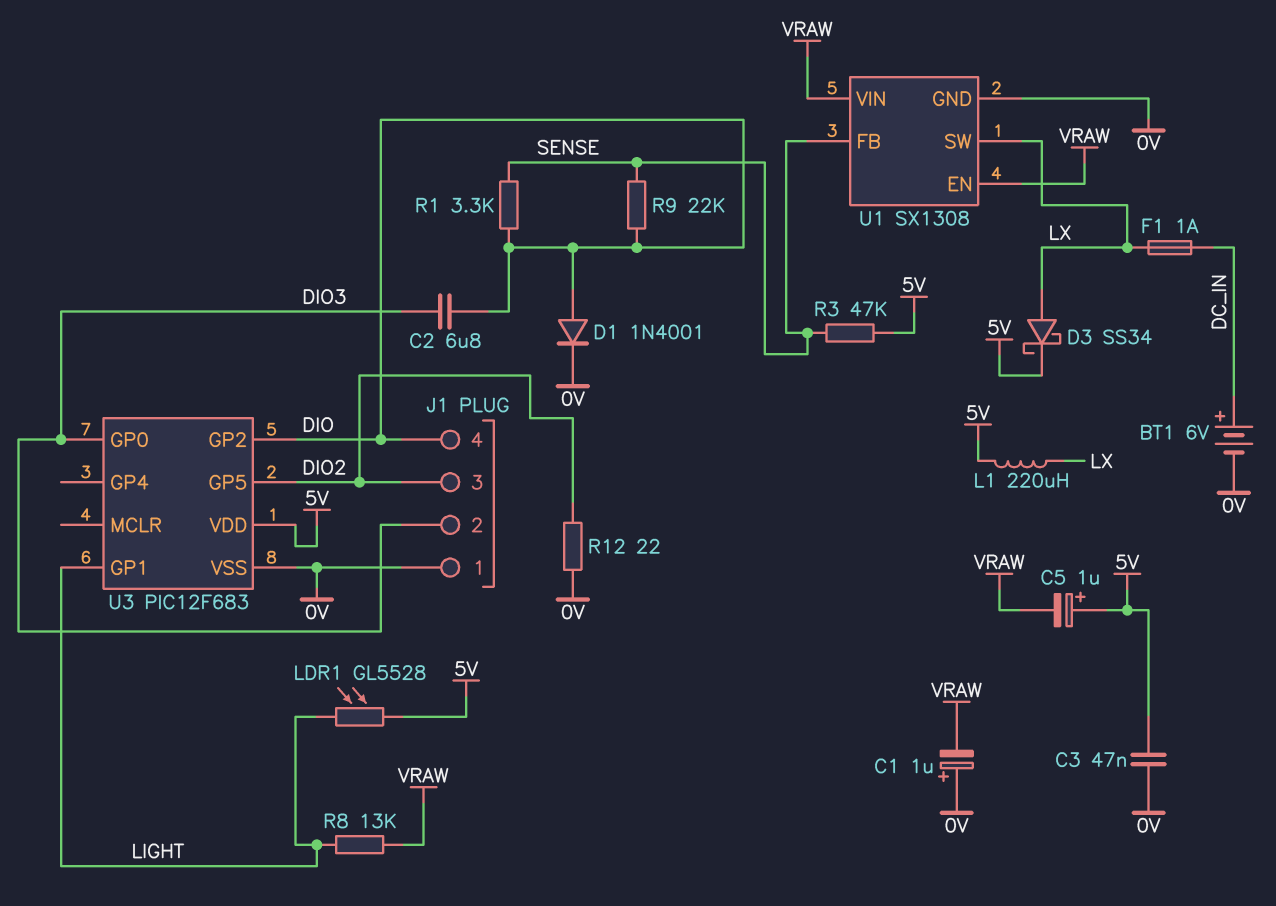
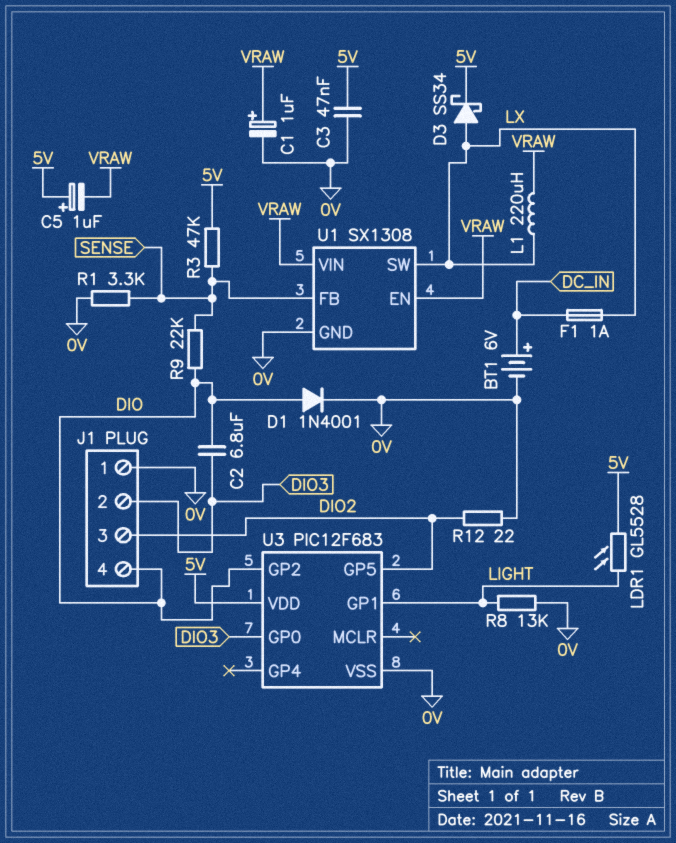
C1: 1uF (plus 0V, minus VRAW) -> 1uF (plus VRAW, minus 0V)
L1: 220uH (5V, LX) -> 220uH (LX, VRAW)
R1: 3.3k (DIO, SENSE) -> 3.3k (0V, SENSE)
R8: 13k (LIGHT, VRAW) -> 13k (0V, LIGHT)

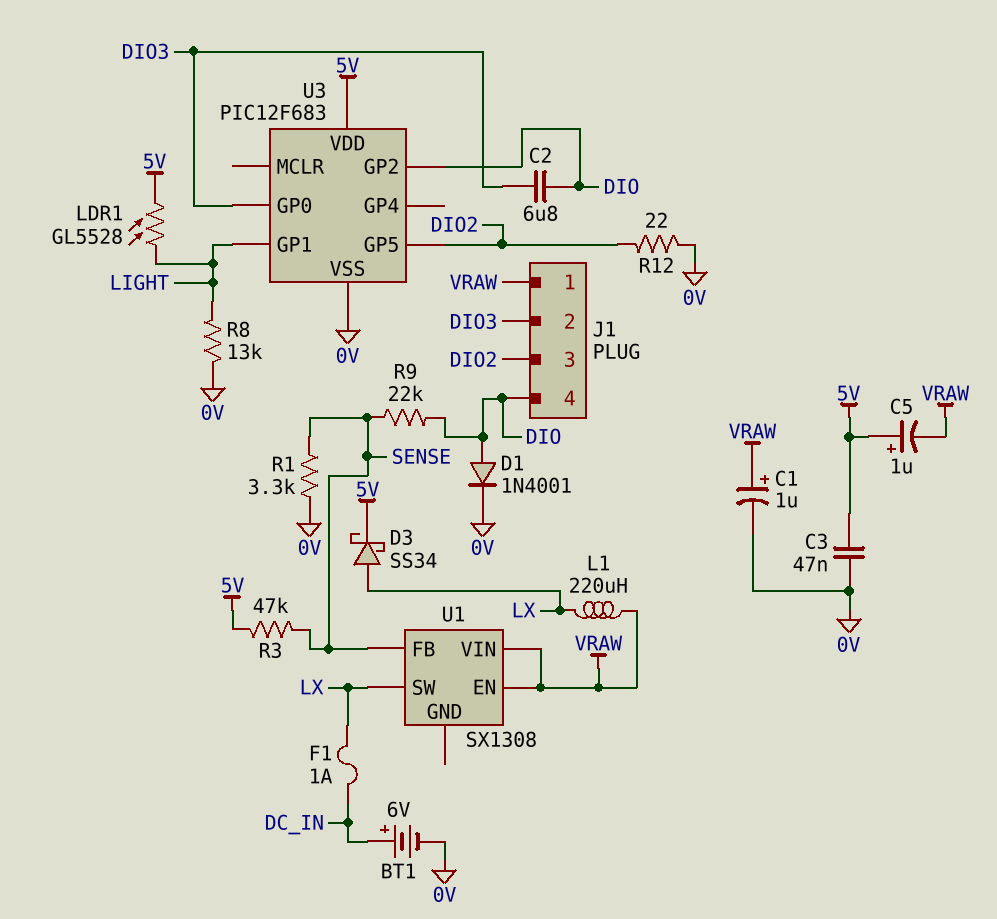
J1 pin 1: 0V -> VRAW
U1 pin GND: 0V -> none

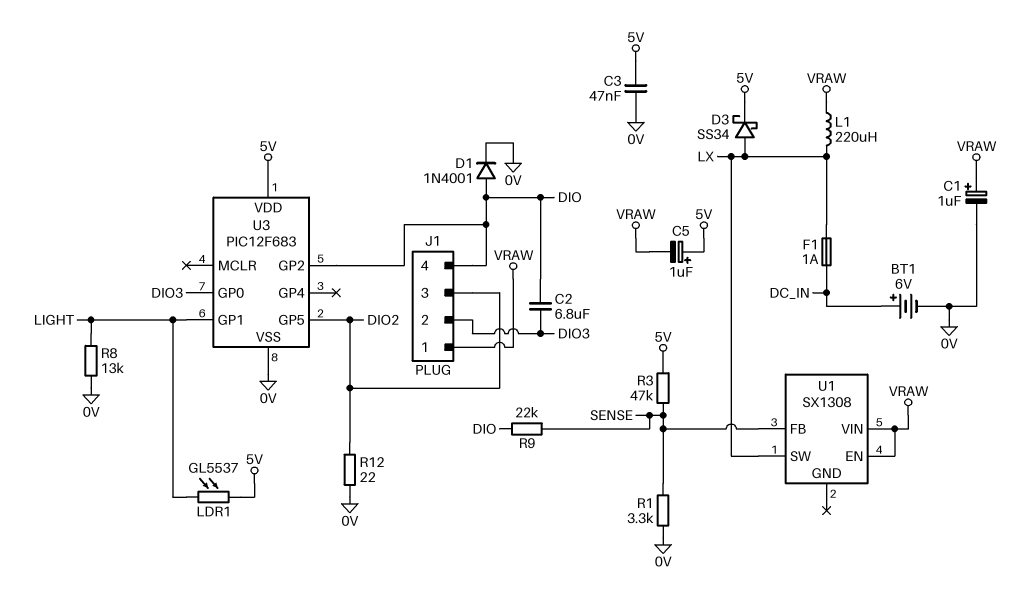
LDR1: GL5528 (5V, LIGHT) -> GL5537 (5V, LIGHT)

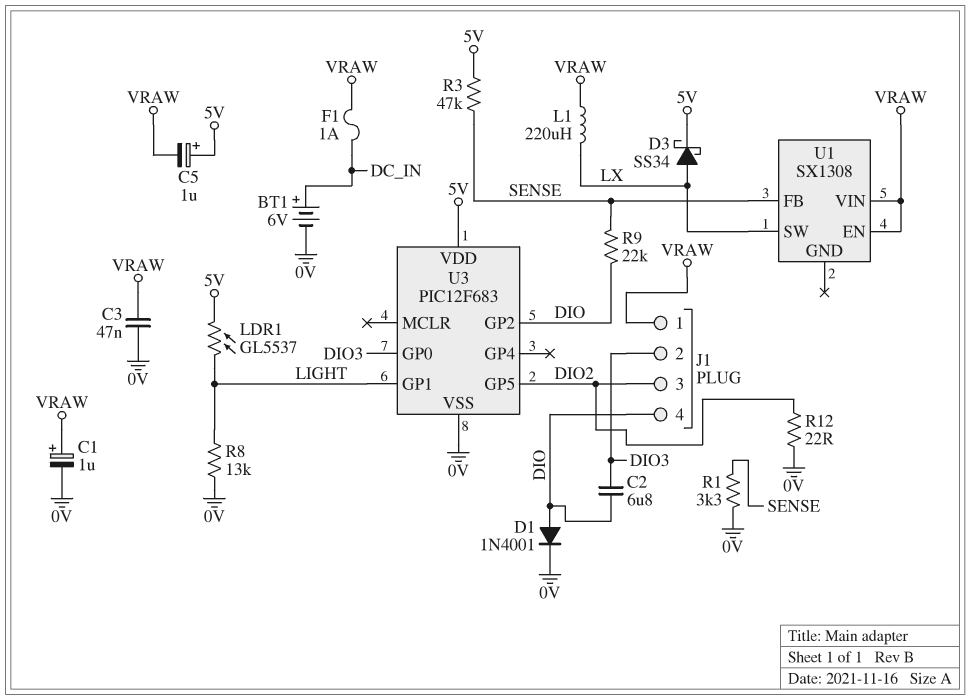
C3: 47nF (0V, 5V) -> 47nF (0V, VRAW)
F1: 1A (DC_IN, LX) -> 1A (DC_IN, VRAW)

